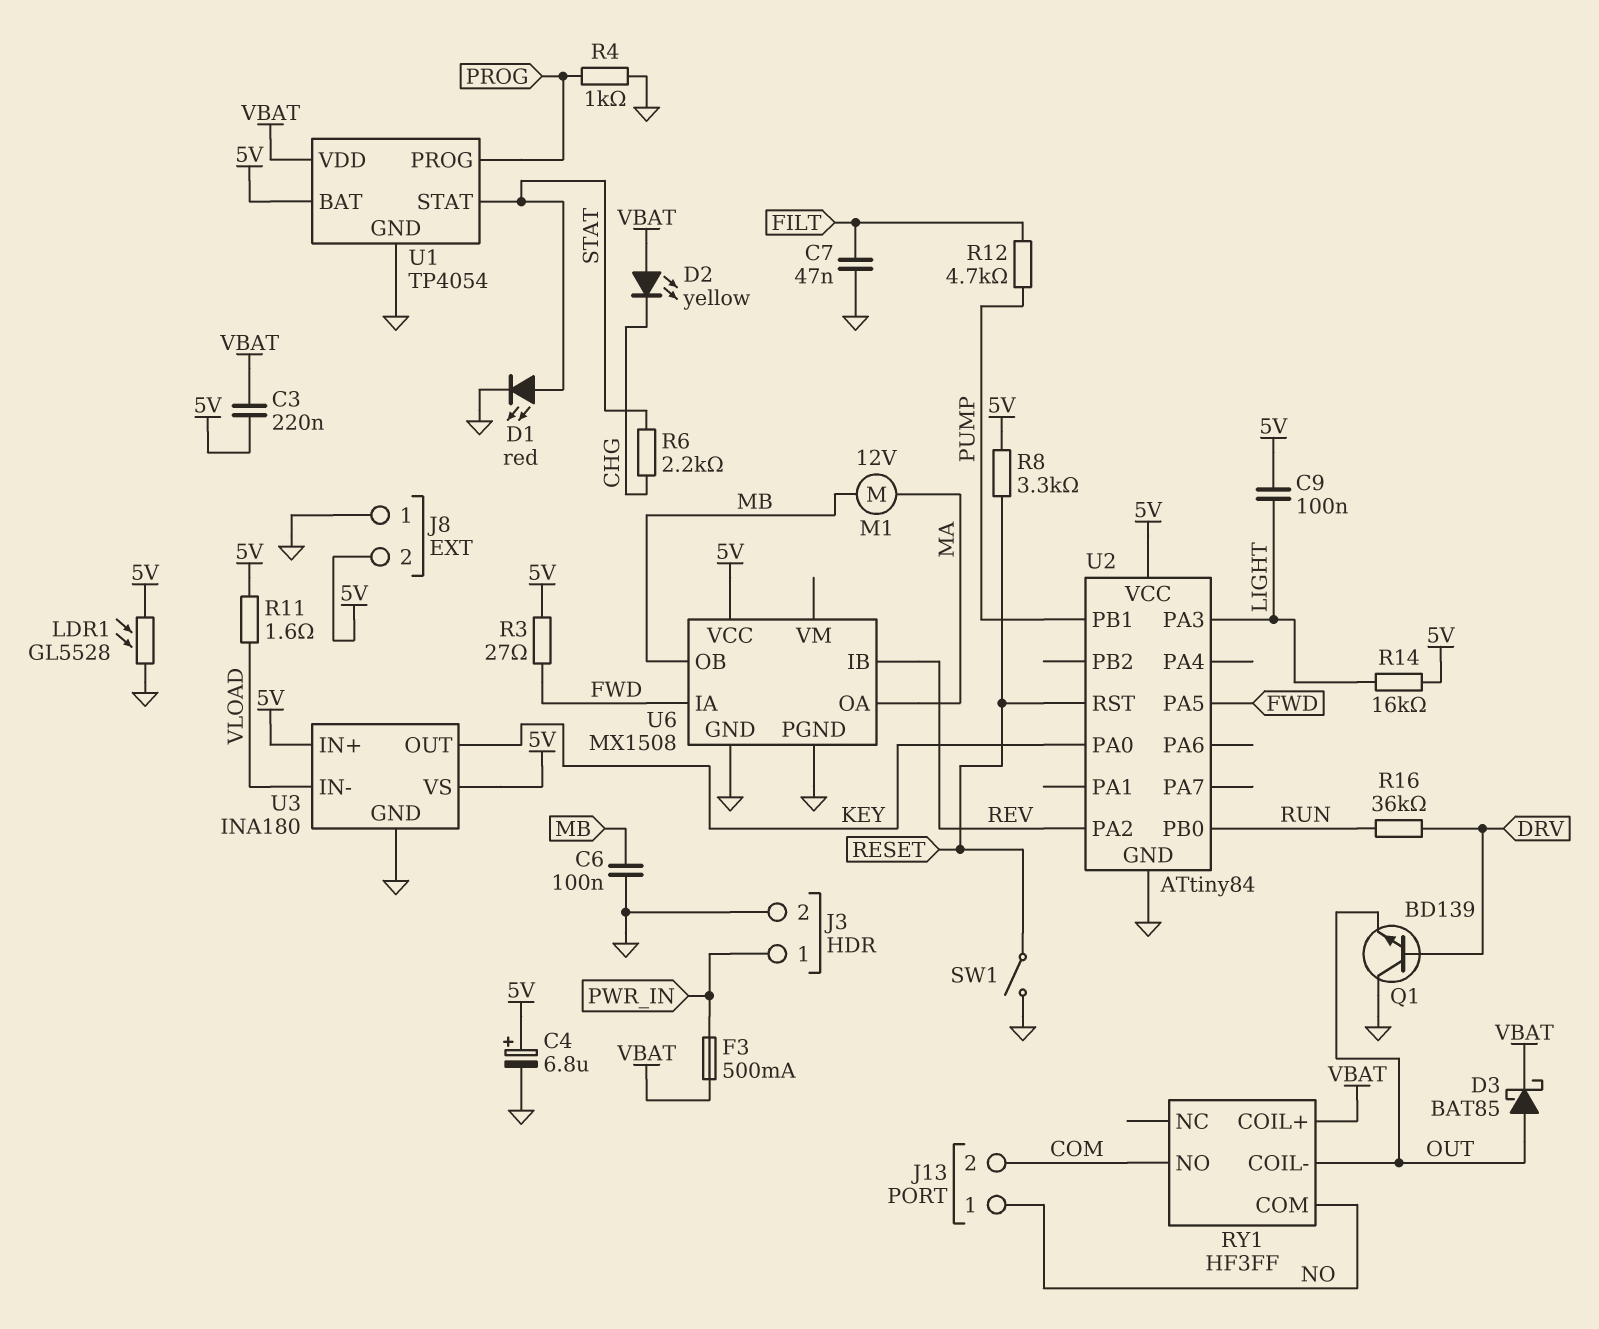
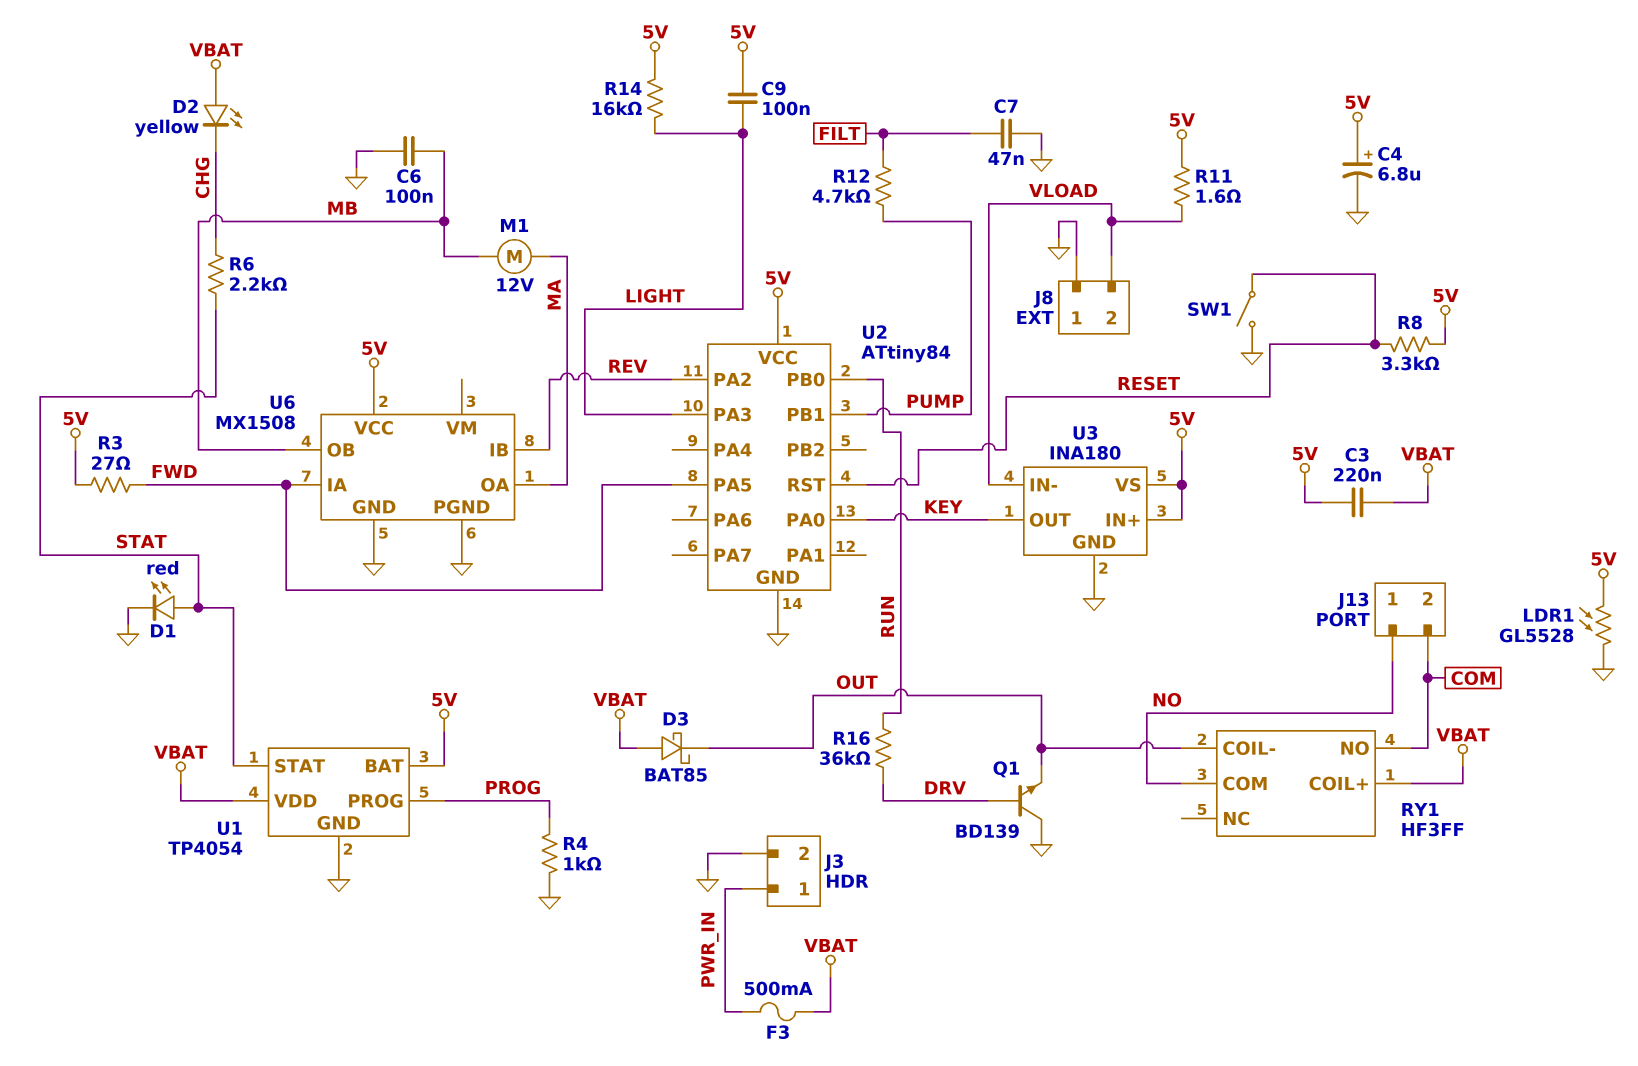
D3: schottky BAT85 (A OUT, K VBAT) -> schottky BAT85 (A VBAT, K OUT)
J8 pin 2: 5V -> VLOAD

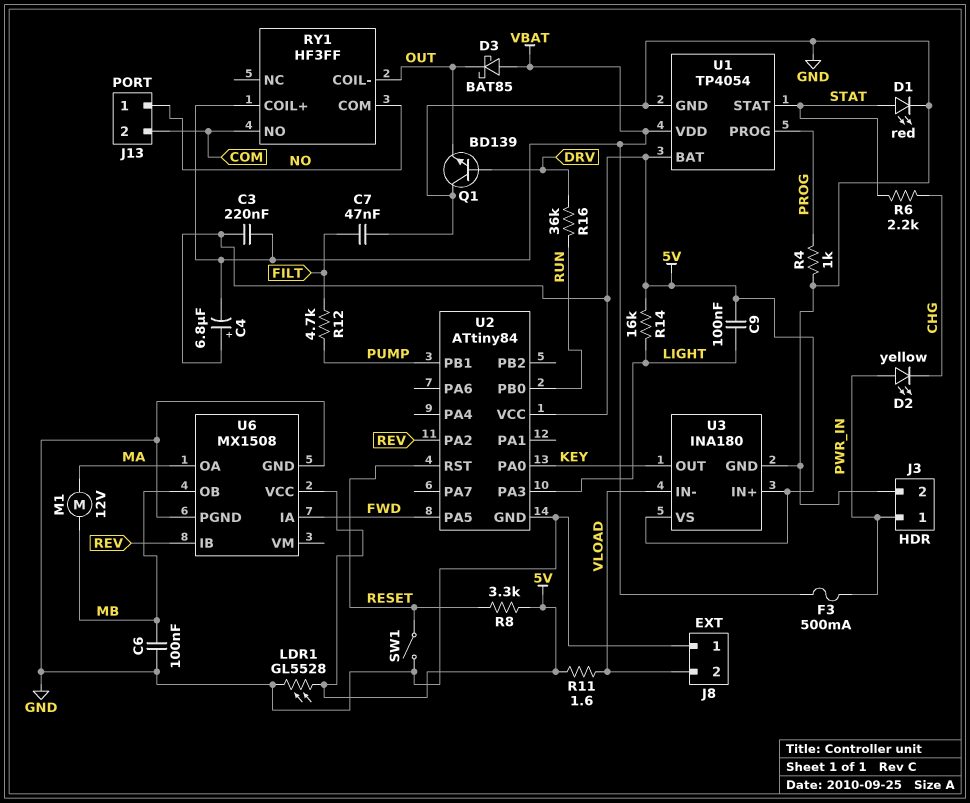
C4: 6.8uF (plus 5V, minus GND) -> 6.8uF (plus 5V, minus VBAT)
D2: LED yellow (A VBAT, K CHG) -> LED yellow (A PWR_IN, K CHG)
R3: 27 (5V, FWD) -> none

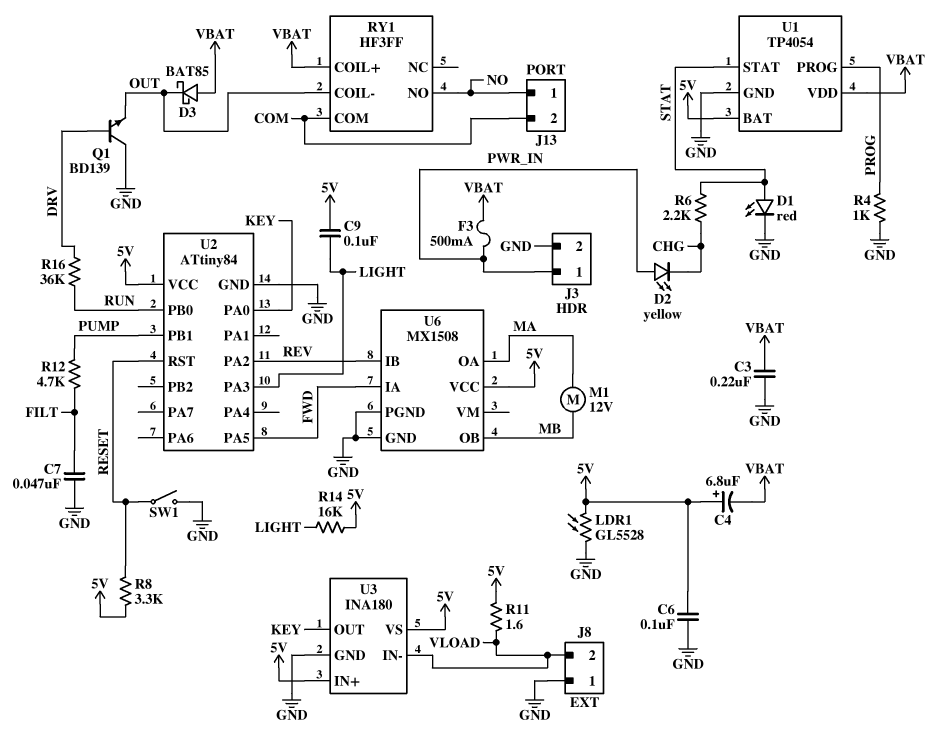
C3: 220nF (5V, VBAT) -> 220nF (GND, VBAT)
C6: 100nF (GND, MB) -> 100nF (5V, GND)
RY1 pin COM: NO -> COM
RY1 pin NO: COM -> NO

